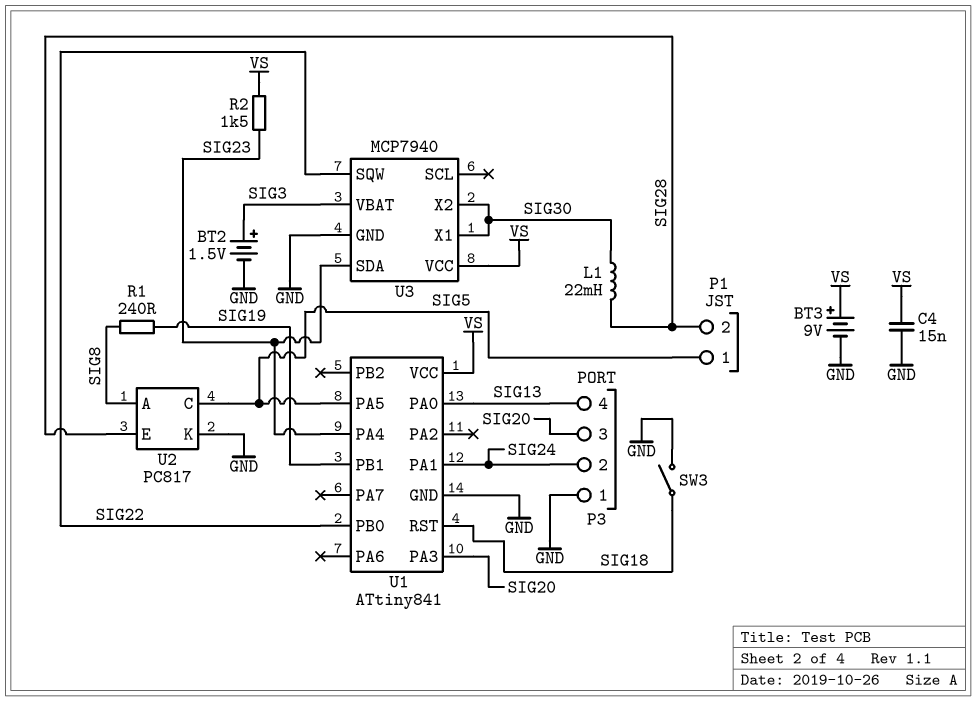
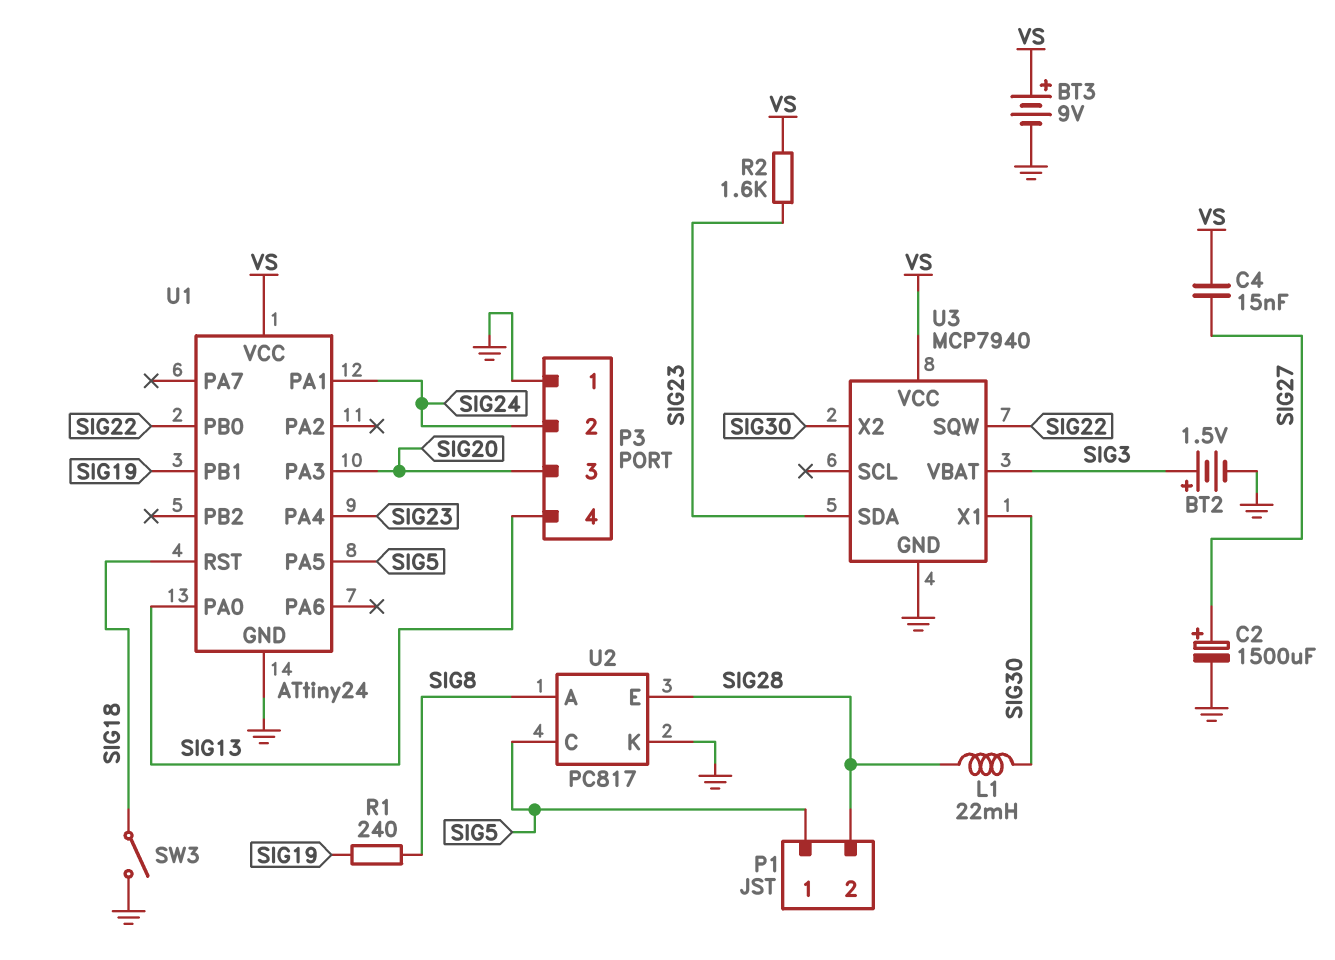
C2: none -> 1500uF (plus SIG27, minus GND)
C4: 15nF (GND, VS) -> 15nF (SIG27, VS)
R2: 1.5k (SIG23, VS) -> 1.6k (SIG23, VS)
U1: ATtiny841 -> ATtiny24

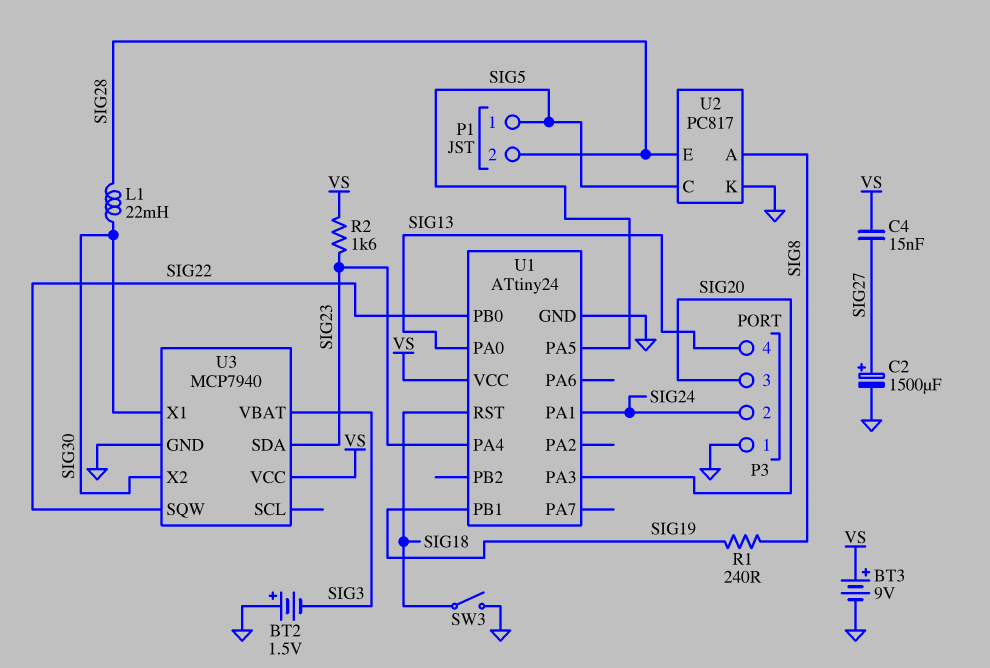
BT2: 1.5V (plus SIG3, minus GND) -> 1.5V (plus GND, minus SIG3)

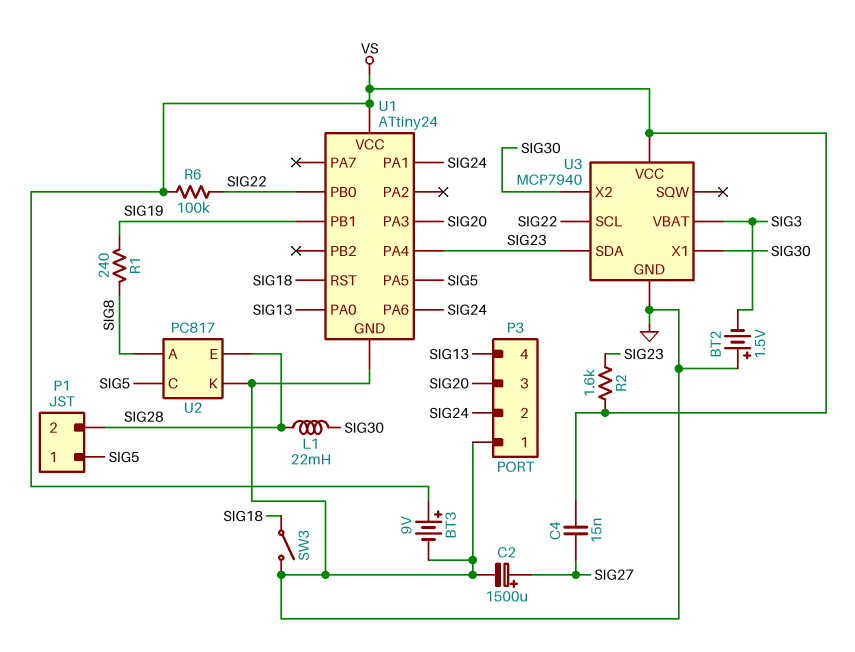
R6: none -> 100k (SIG22, VS)
U1 pin PA6: none -> SIG24
U3 pin SCL: none -> SIG22
U3 pin SQW: SIG22 -> none

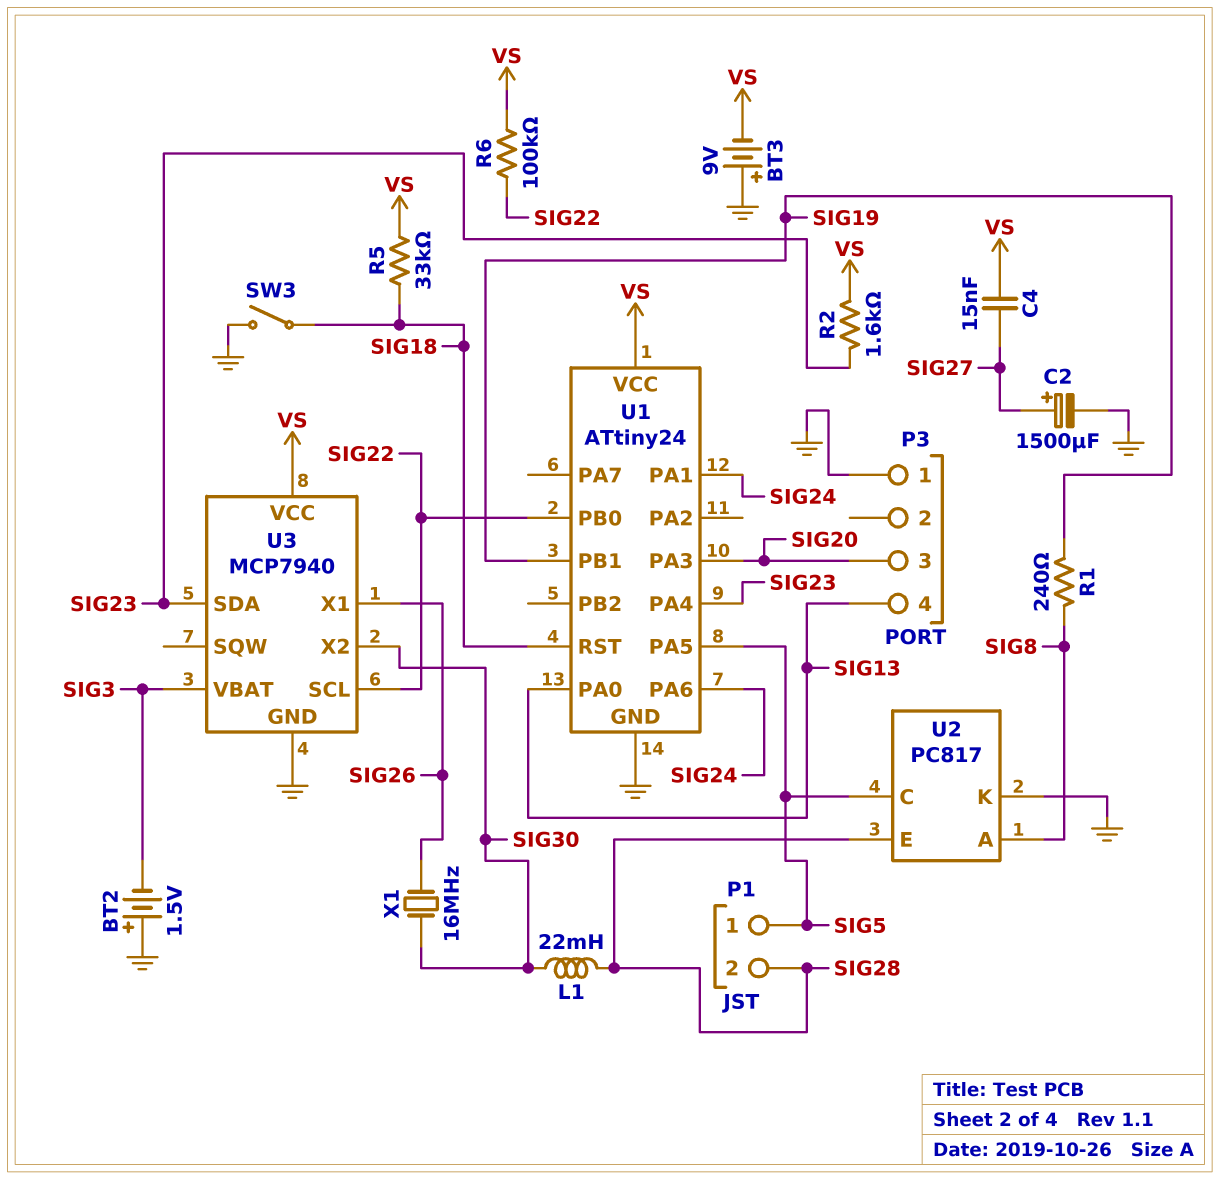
BT3: 9V (plus VS, minus GND) -> 9V (plus GND, minus VS)
P3 pin 2: SIG24 -> none
R5: none -> 33k (SIG18, VS)
U3 pin X1: SIG30 -> SIG26
X1: none -> 16MHz (SIG26, SIG30)

